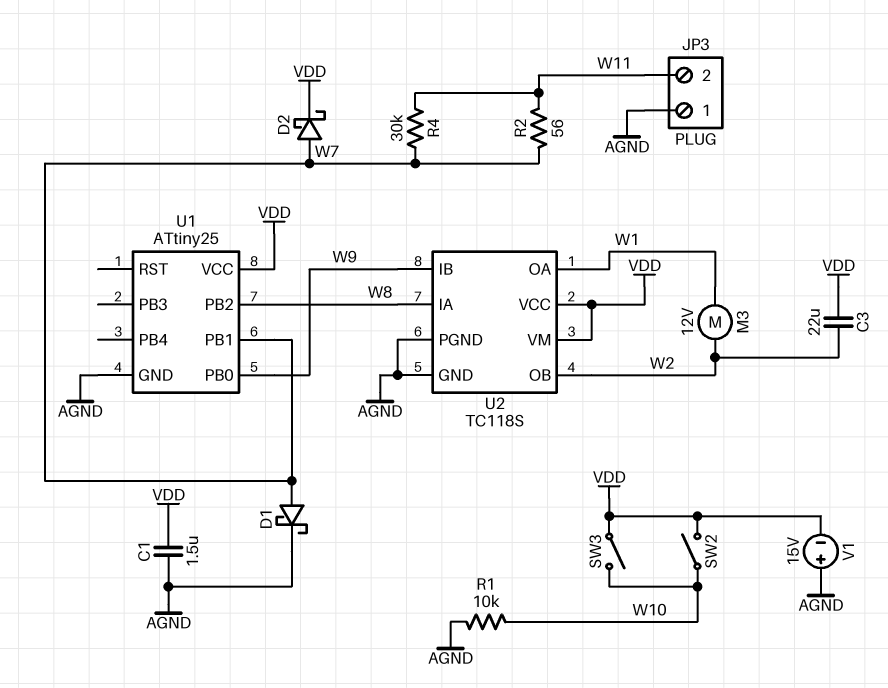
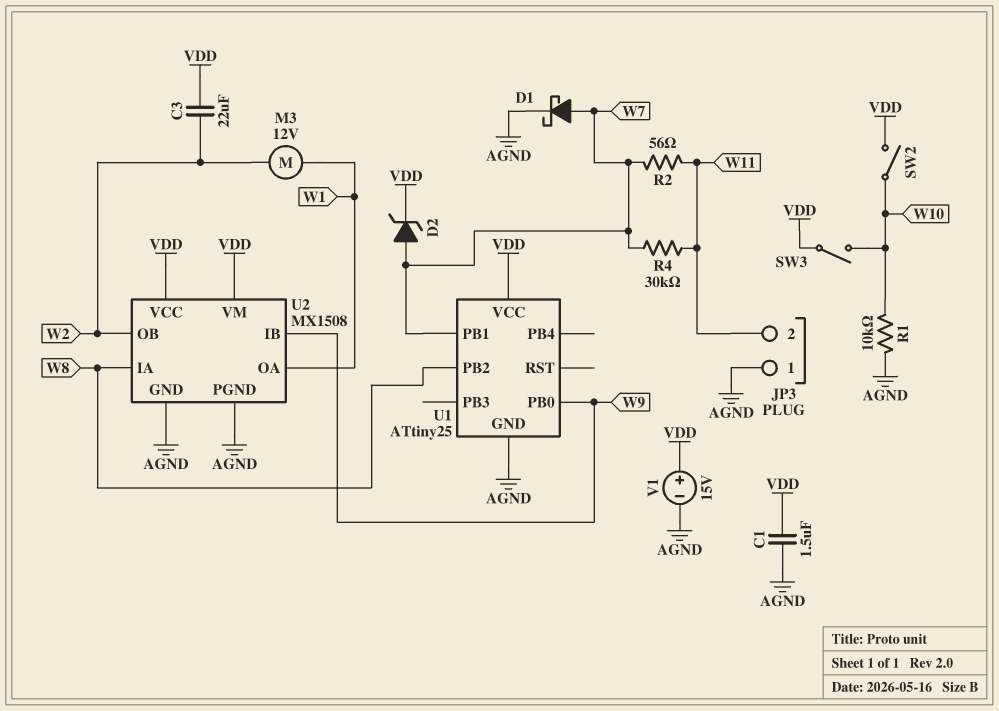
D2: schottky (A W7, K VDD) -> zener (A W7, K VDD)
U2: TC118S -> MX1508
V1: 15V (plus AGND, minus VDD) -> 15V (plus VDD, minus AGND)

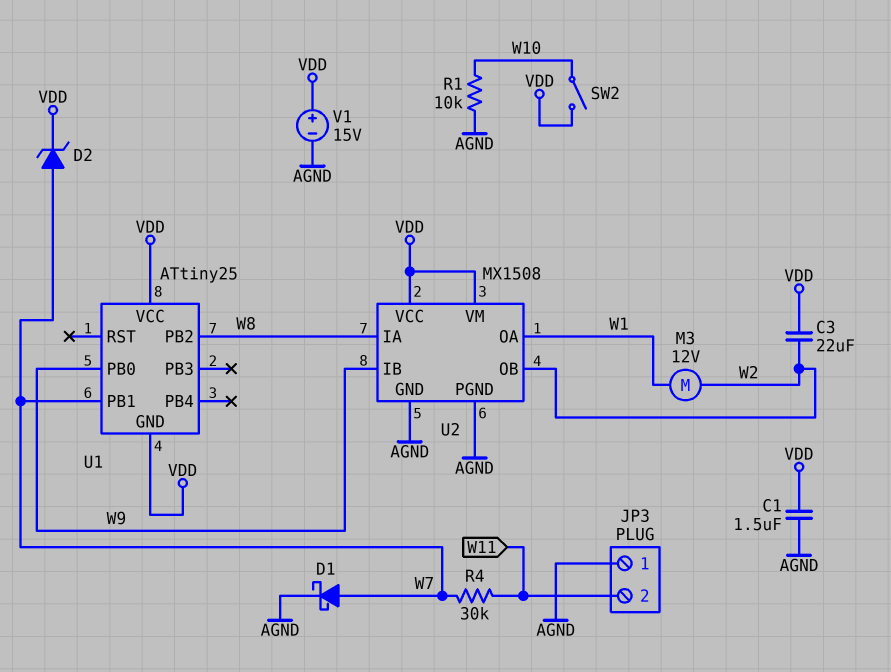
R2: 56 (W7, W11) -> none
SW3: switch (VDD, W10) -> none
U1 pin GND: AGND -> VDD

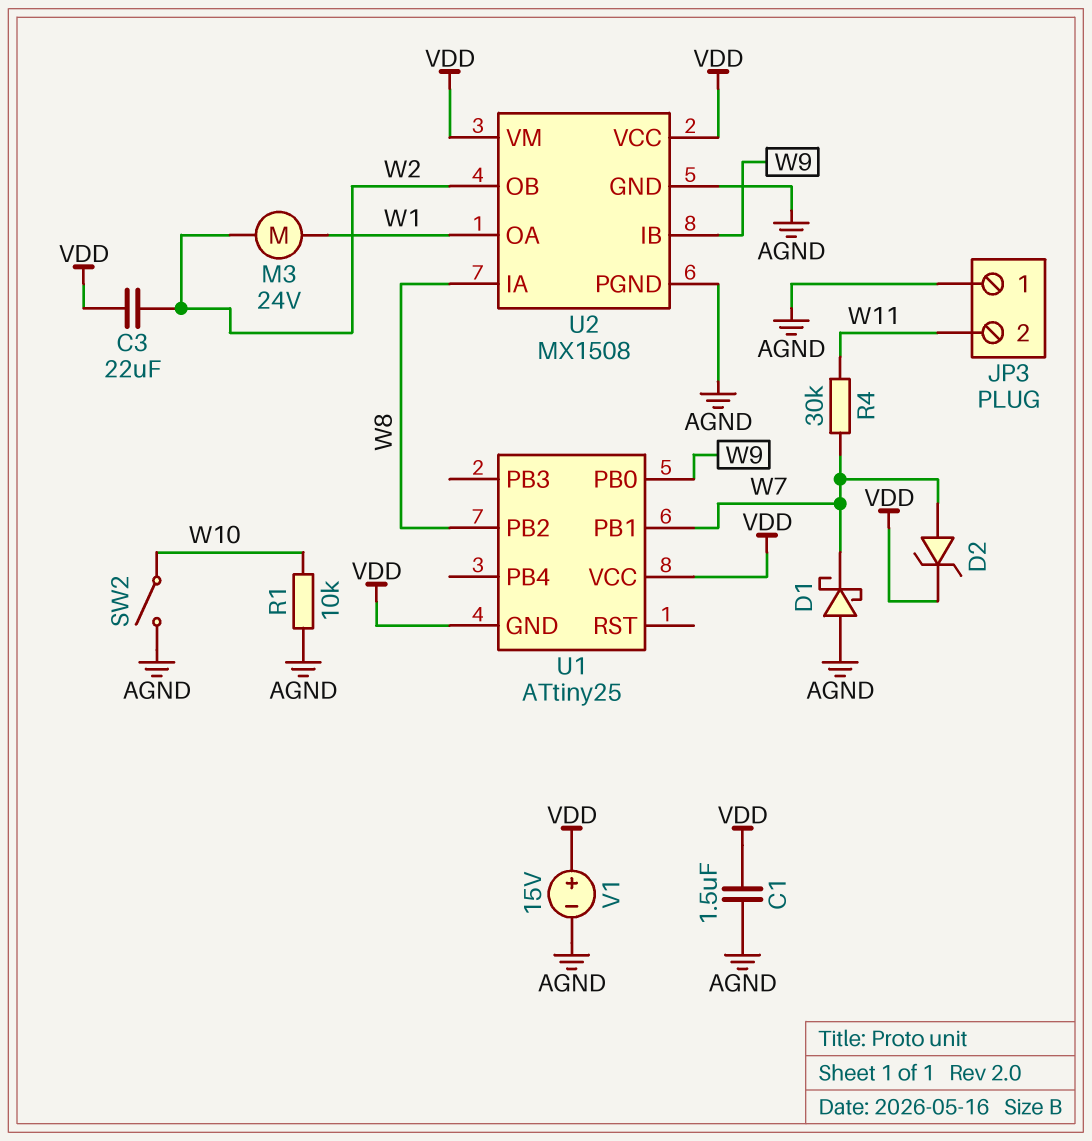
D1: schottky (A W7, K AGND) -> schottky (A AGND, K W7)
M3: motor 12V (W1, W2) -> motor 24V (W1, W2)
SW2: switch (VDD, W10) -> switch (AGND, W10)

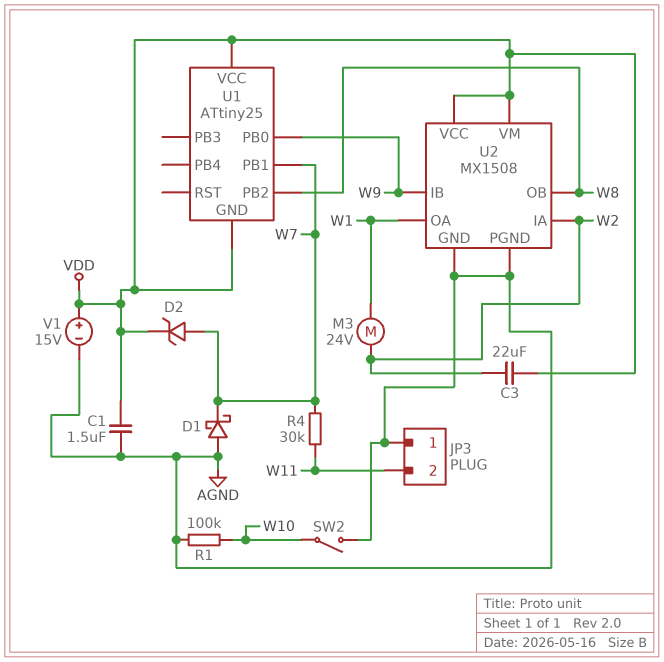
R1: 10k (AGND, W10) -> 100k (AGND, W10)
U2 pin IA: W8 -> W2
U2 pin OB: W2 -> W8

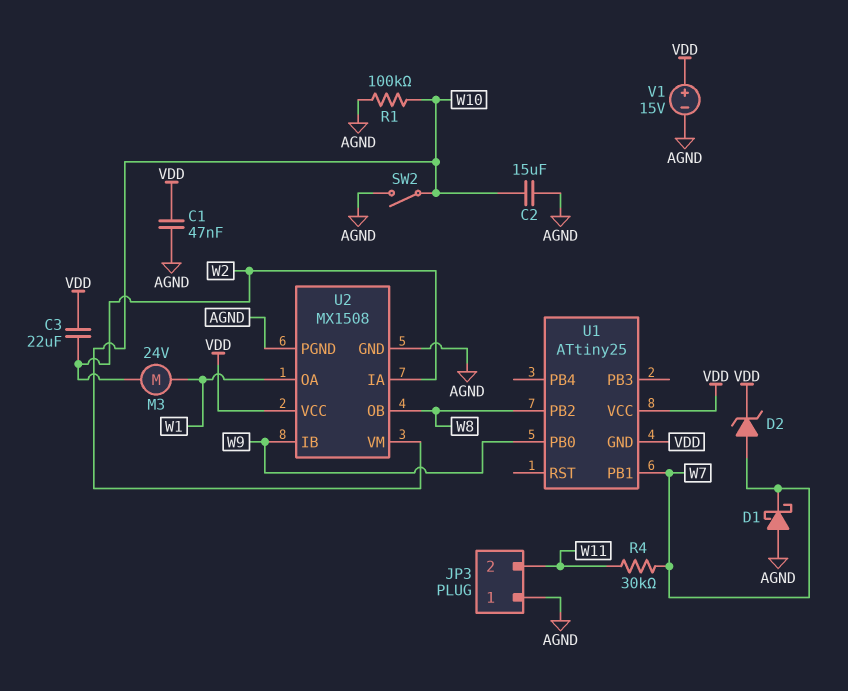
C1: 1.5uF (AGND, VDD) -> 47nF (AGND, VDD)
C2: none -> 15uF (AGND, W10)
U2 pin VM: VDD -> W10

